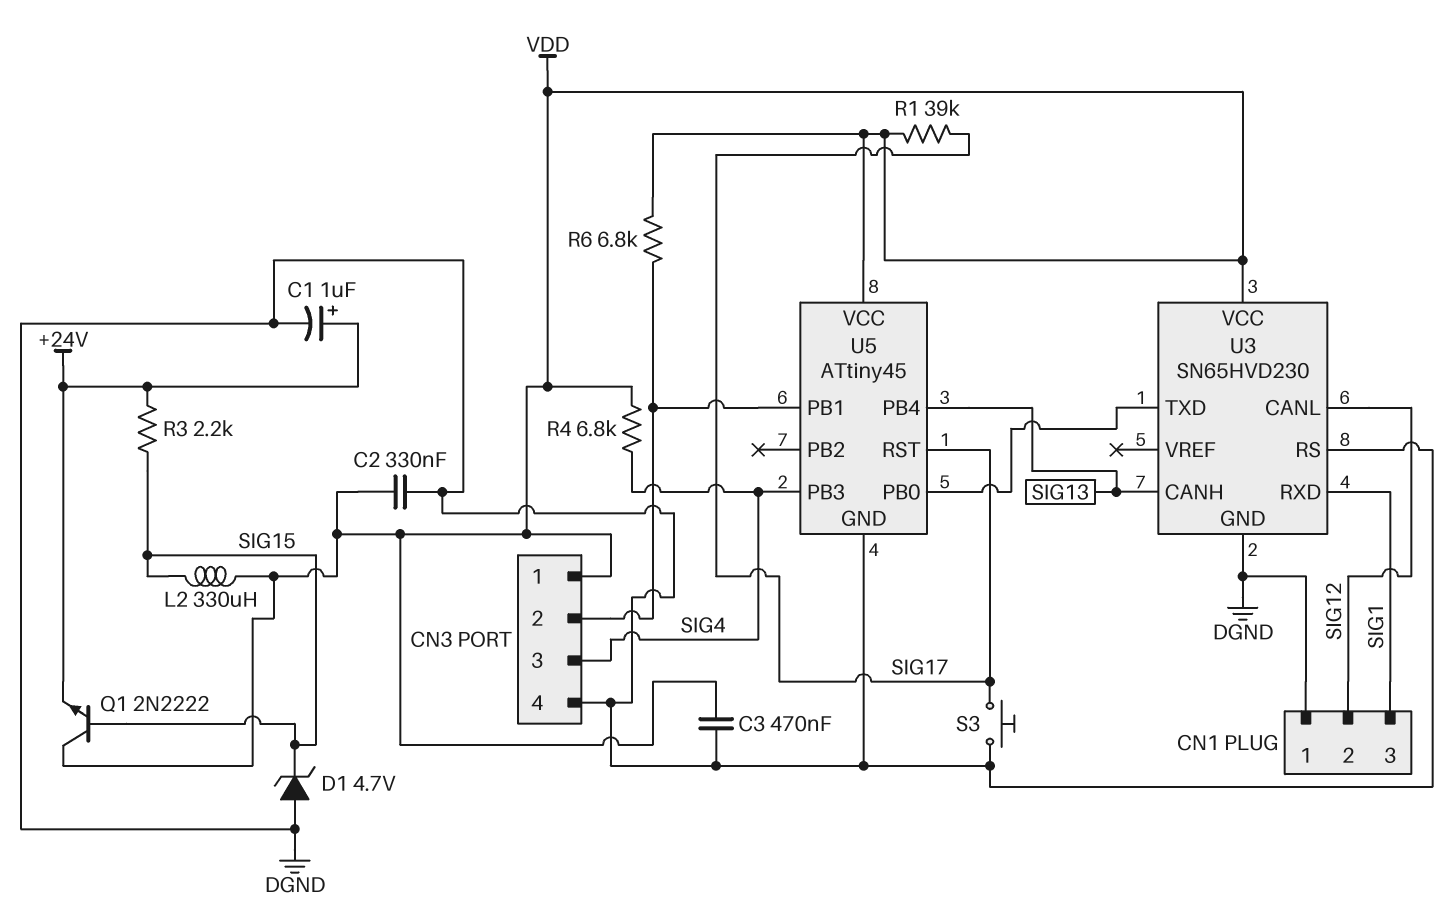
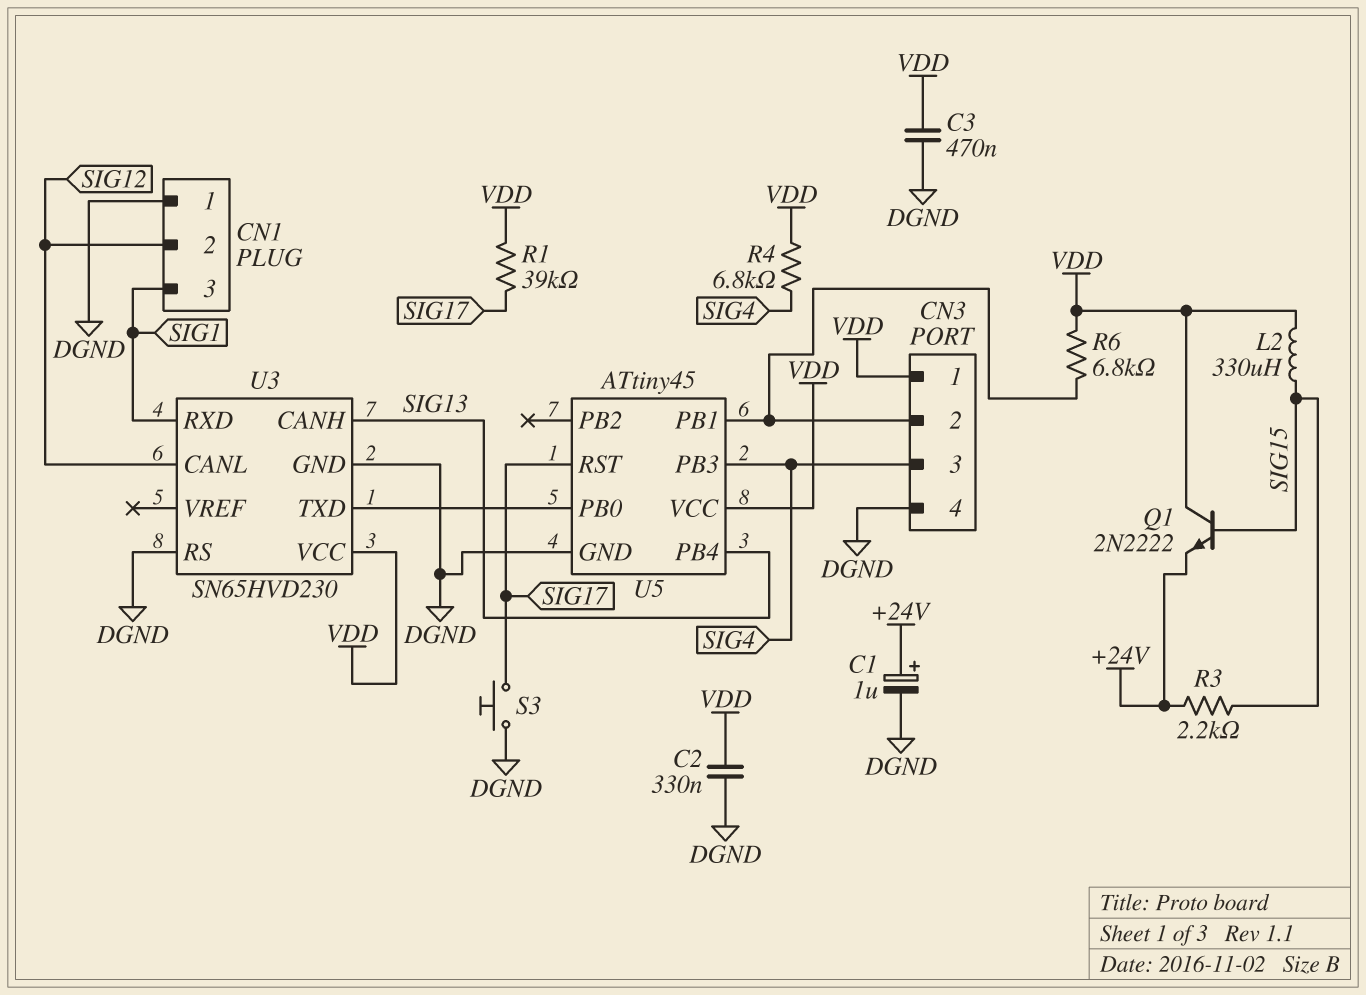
D1: zener 4.7V (A DGND, K SIG15) -> none

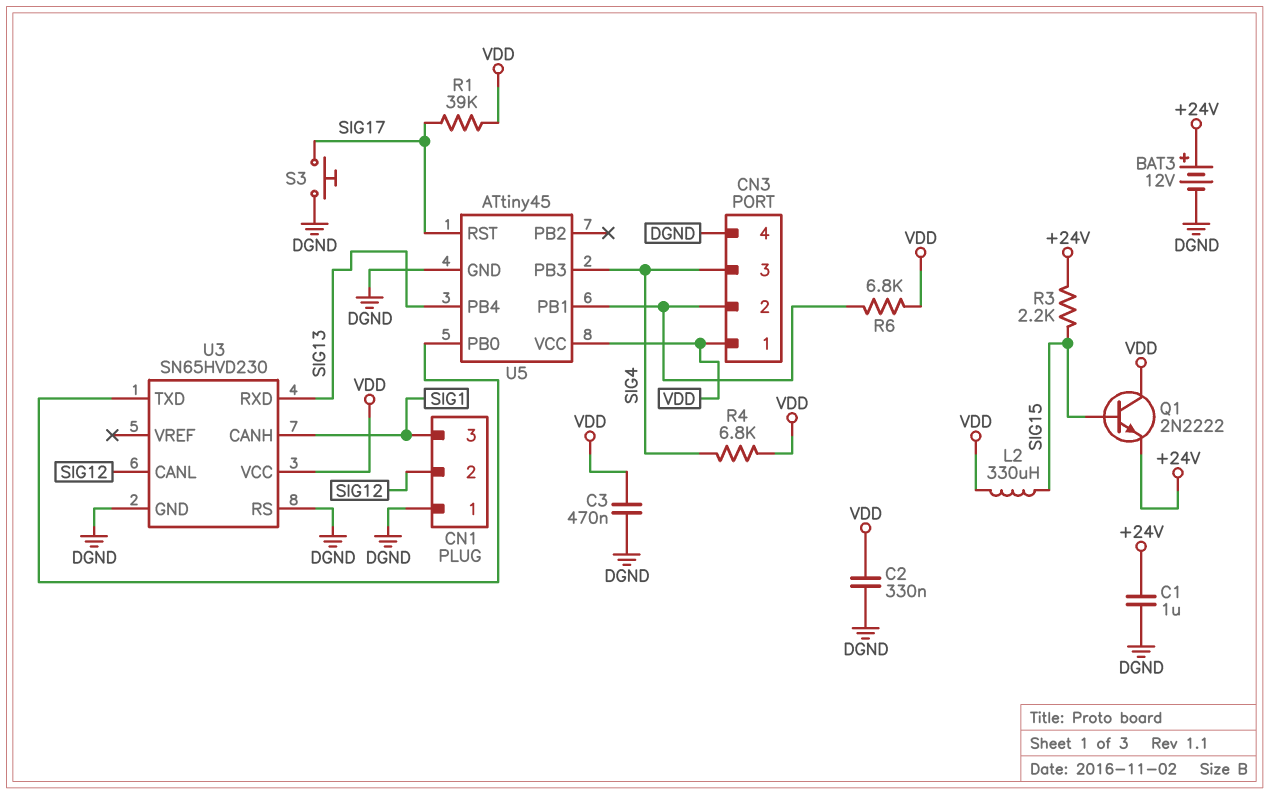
BAT3: none -> 12V (plus +24V, minus DGND)
C1: 1uF (plus +24V, minus DGND) -> 1uF (+24V, DGND)
U3 pin CANH: SIG13 -> SIG1
U3 pin RXD: SIG1 -> SIG13

